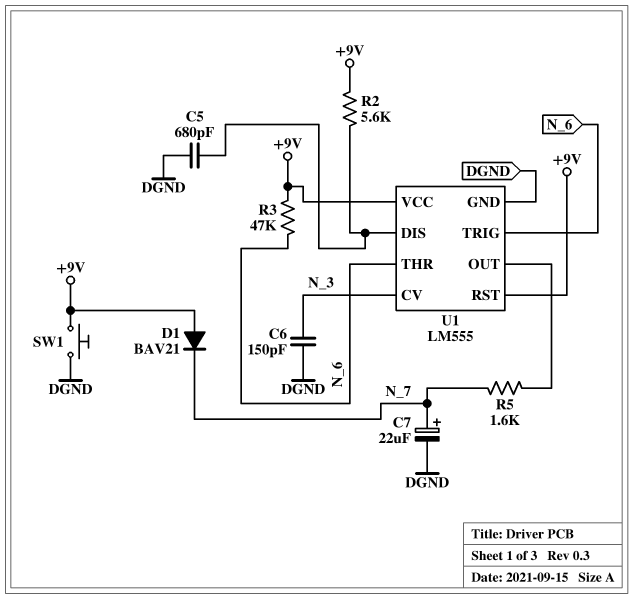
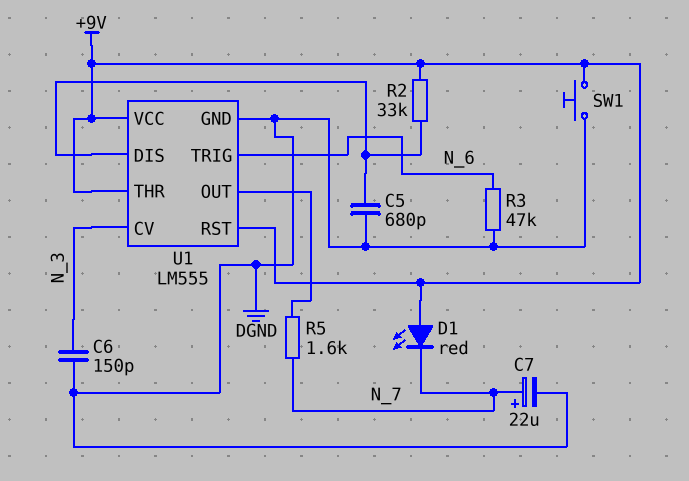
D1: diode BAV21 (A +9V, K N_7) -> LED red (A +9V, K N_7)
R2: 5.6k (+9V, U1/DIS) -> 33k (+9V, U1/DIS)
R3: 47k (+9V, N_6) -> 47k (DGND, N_6)
U1 pin THR: N_6 -> +9V

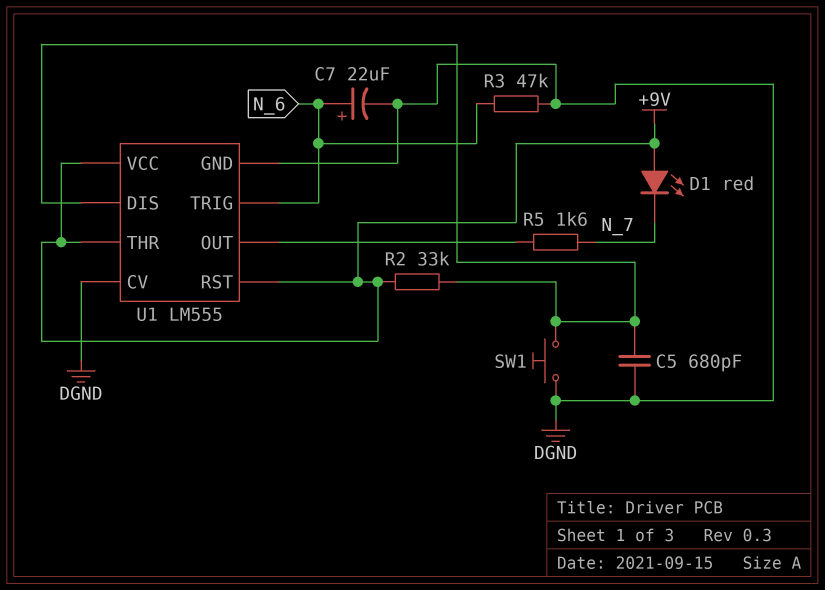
C6: 150pF (DGND, N_3) -> none
C7: 22uF (plus N_7, minus DGND) -> 22uF (plus N_6, minus DGND)
SW1: button (+9V, DGND) -> button (DGND, U1/DIS)
U1 pin CV: N_3 -> DGND

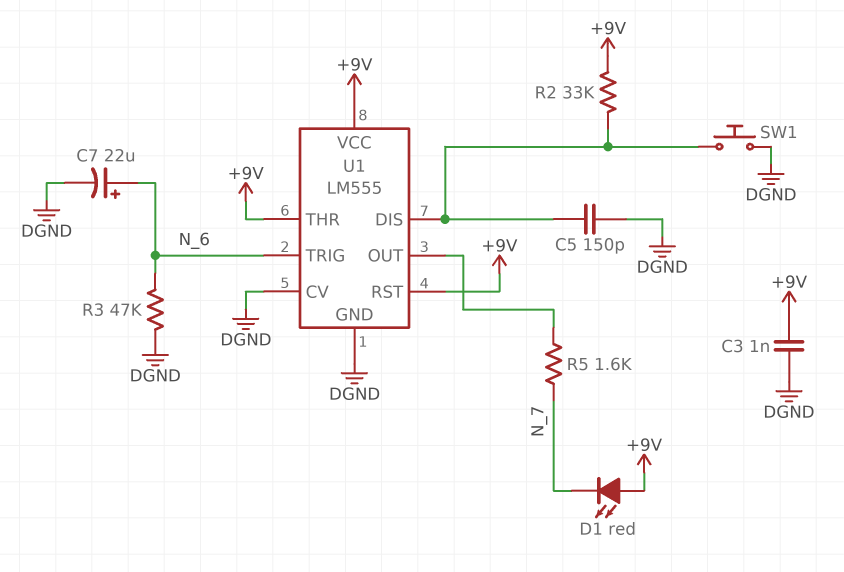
C3: none -> 1nF (+9V, DGND)
C5: 680pF (DGND, U1/DIS) -> 150pF (DGND, U1/DIS)

